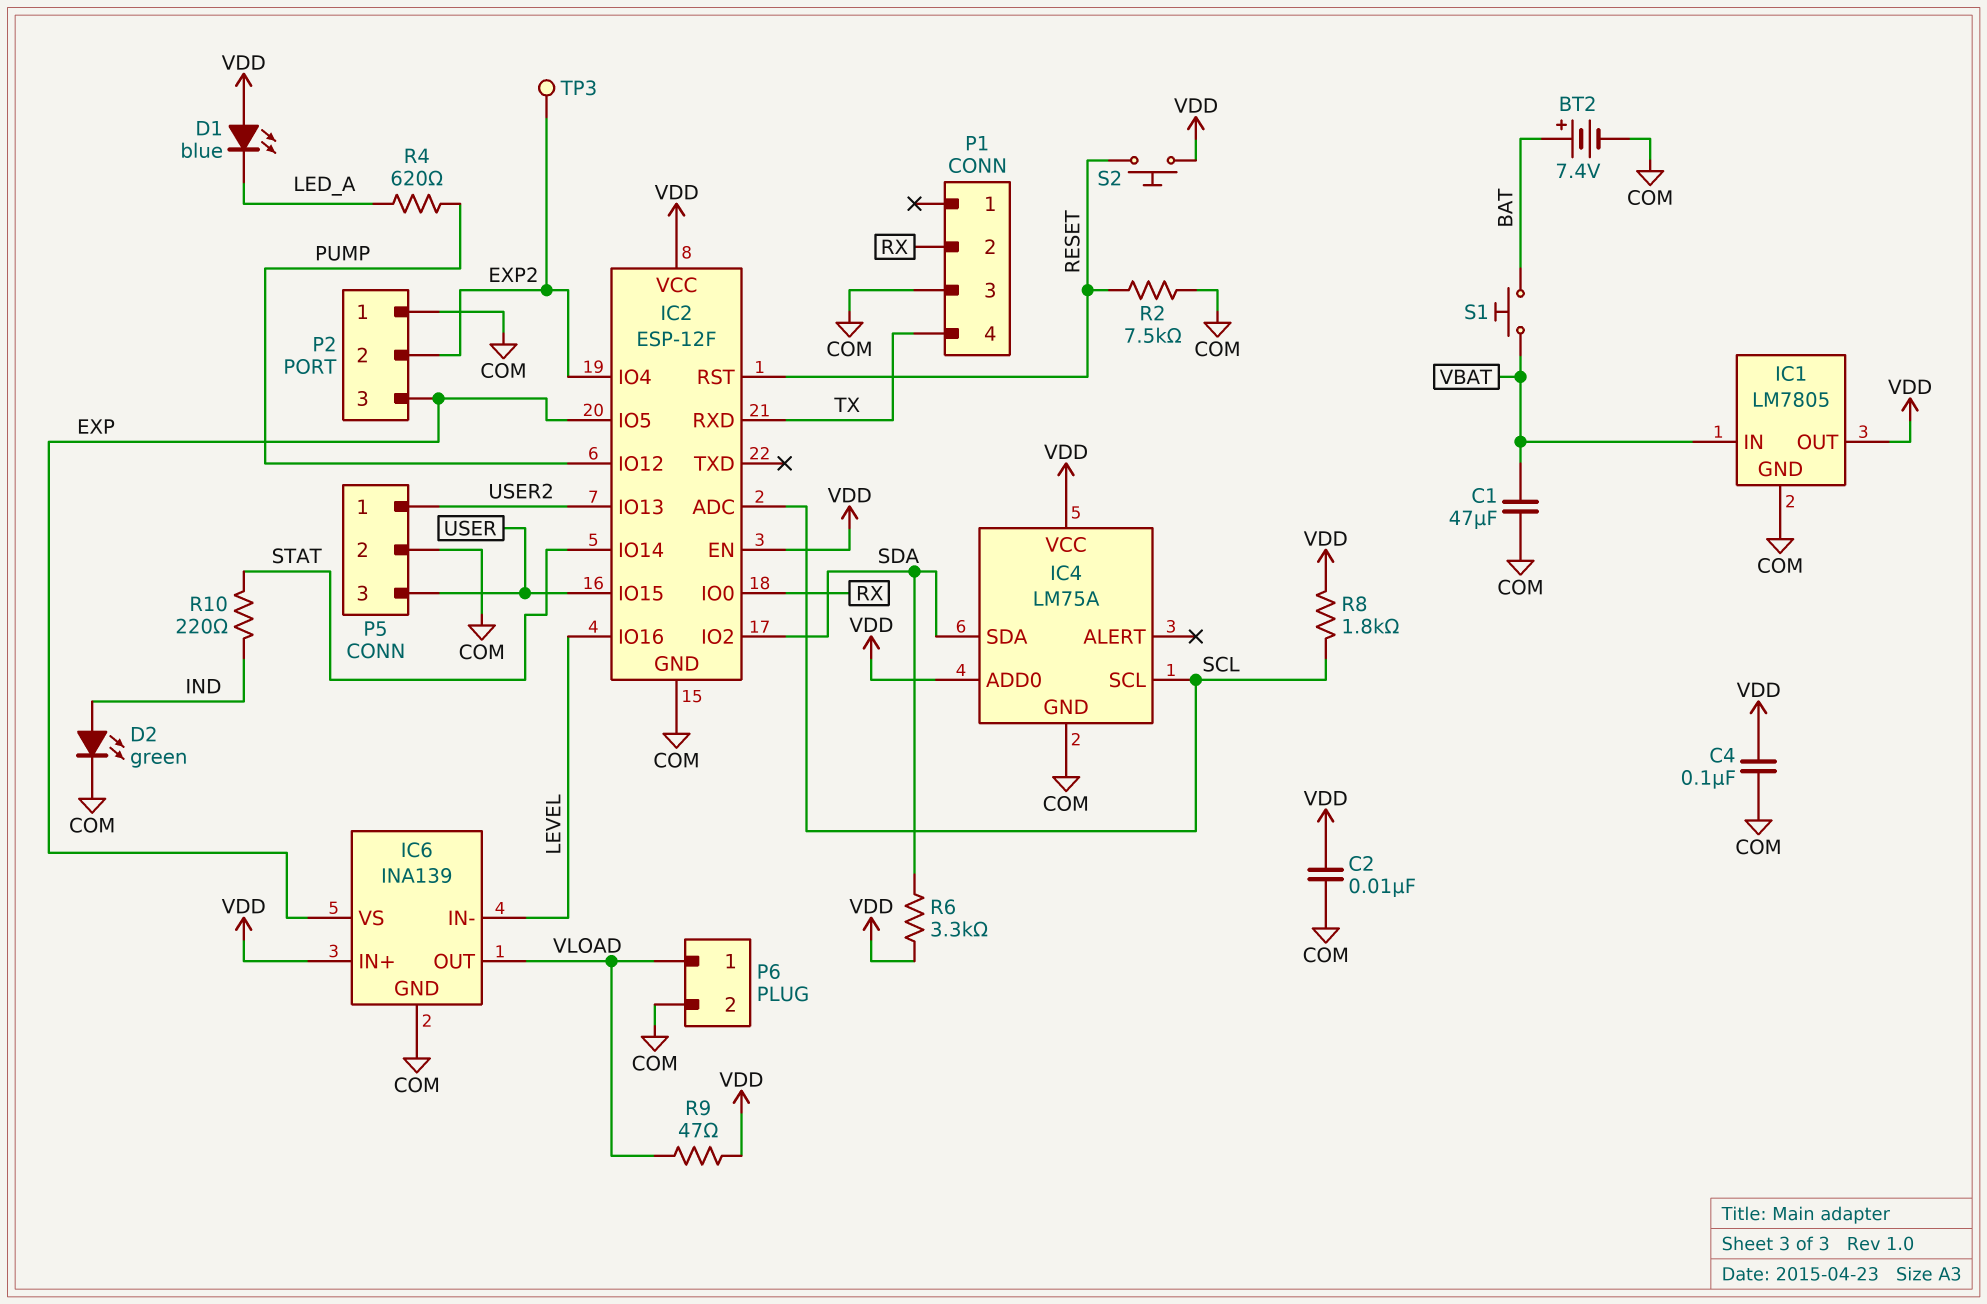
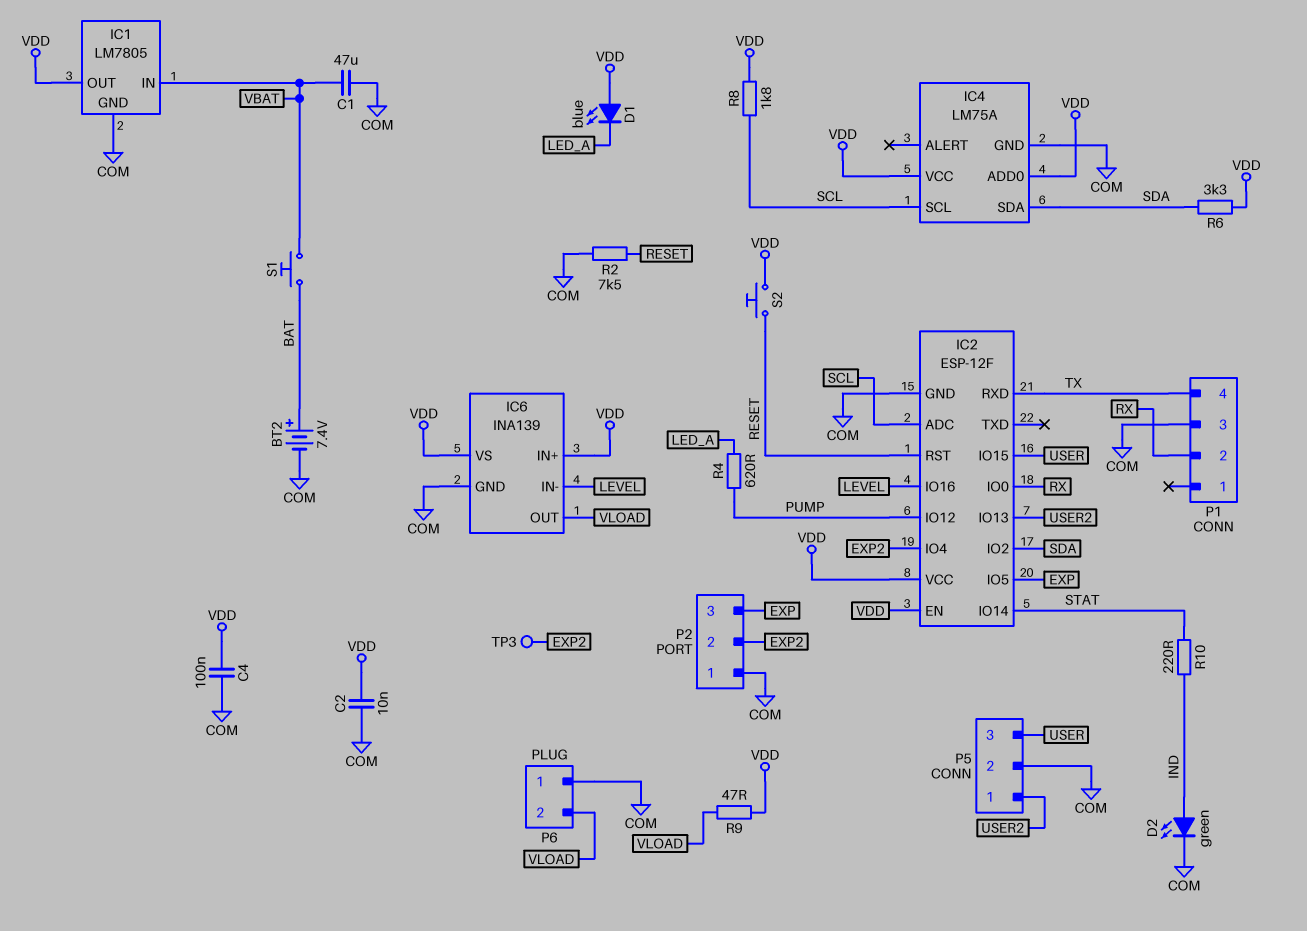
IC6 pin VS: EXP -> VDD
P6 pin 1: VLOAD -> COM
P6 pin 2: COM -> VLOAD

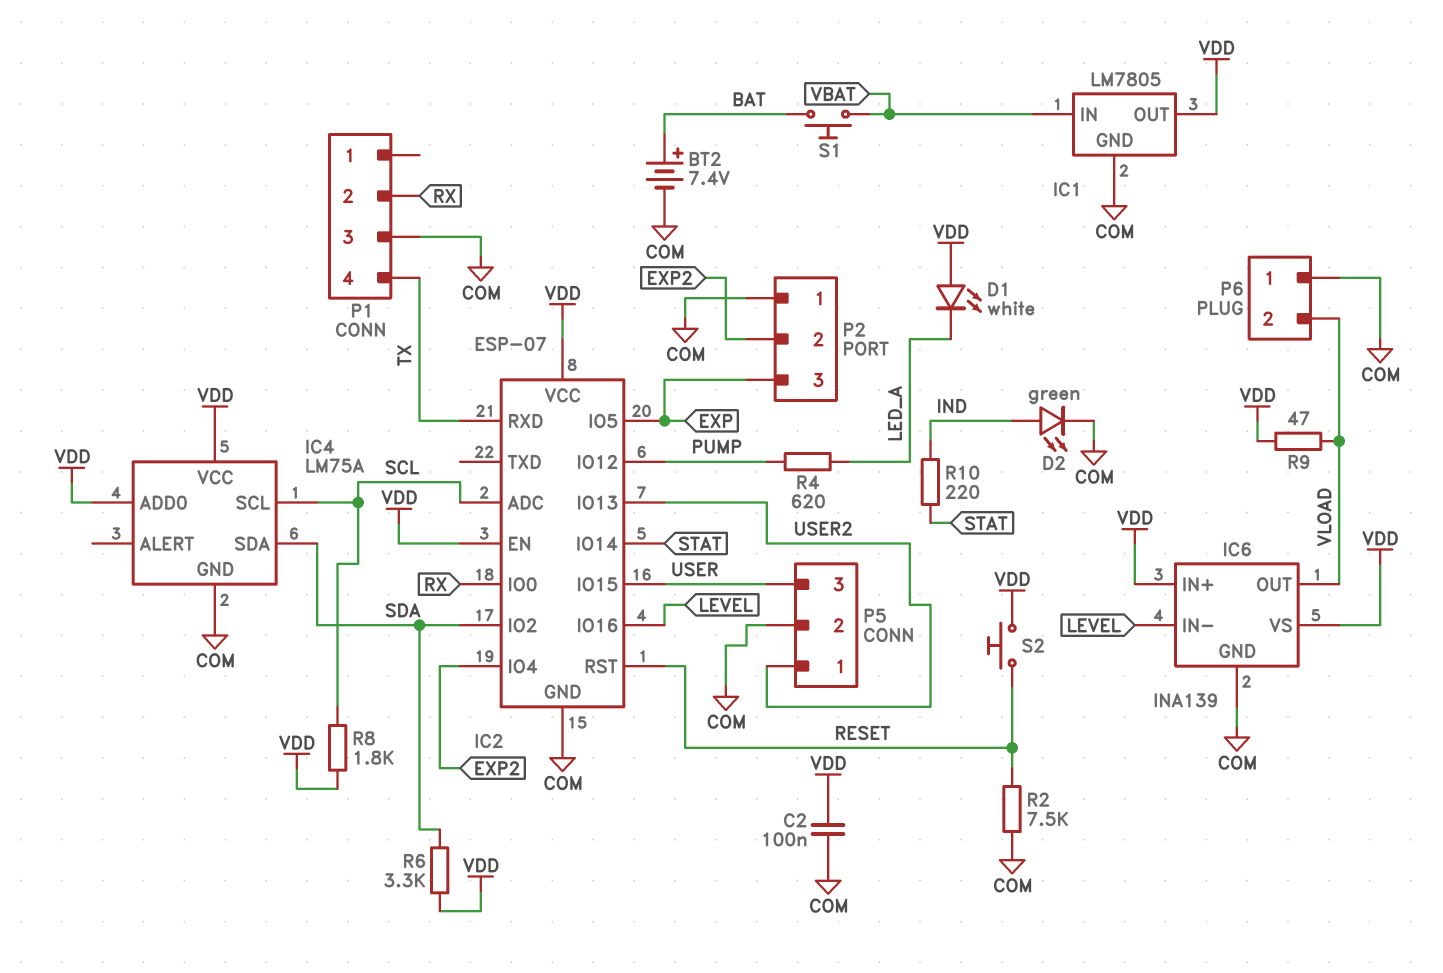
C1: 47uF (COM, VBAT) -> none
C2: 10nF (COM, VDD) -> 100nF (COM, VDD)
C4: 100nF (COM, VDD) -> none
D1: LED blue (A VDD, K LED_A) -> LED white (A VDD, K LED_A)
IC2: ESP-12F -> ESP-07
TP3: test point (EXP2) -> none

